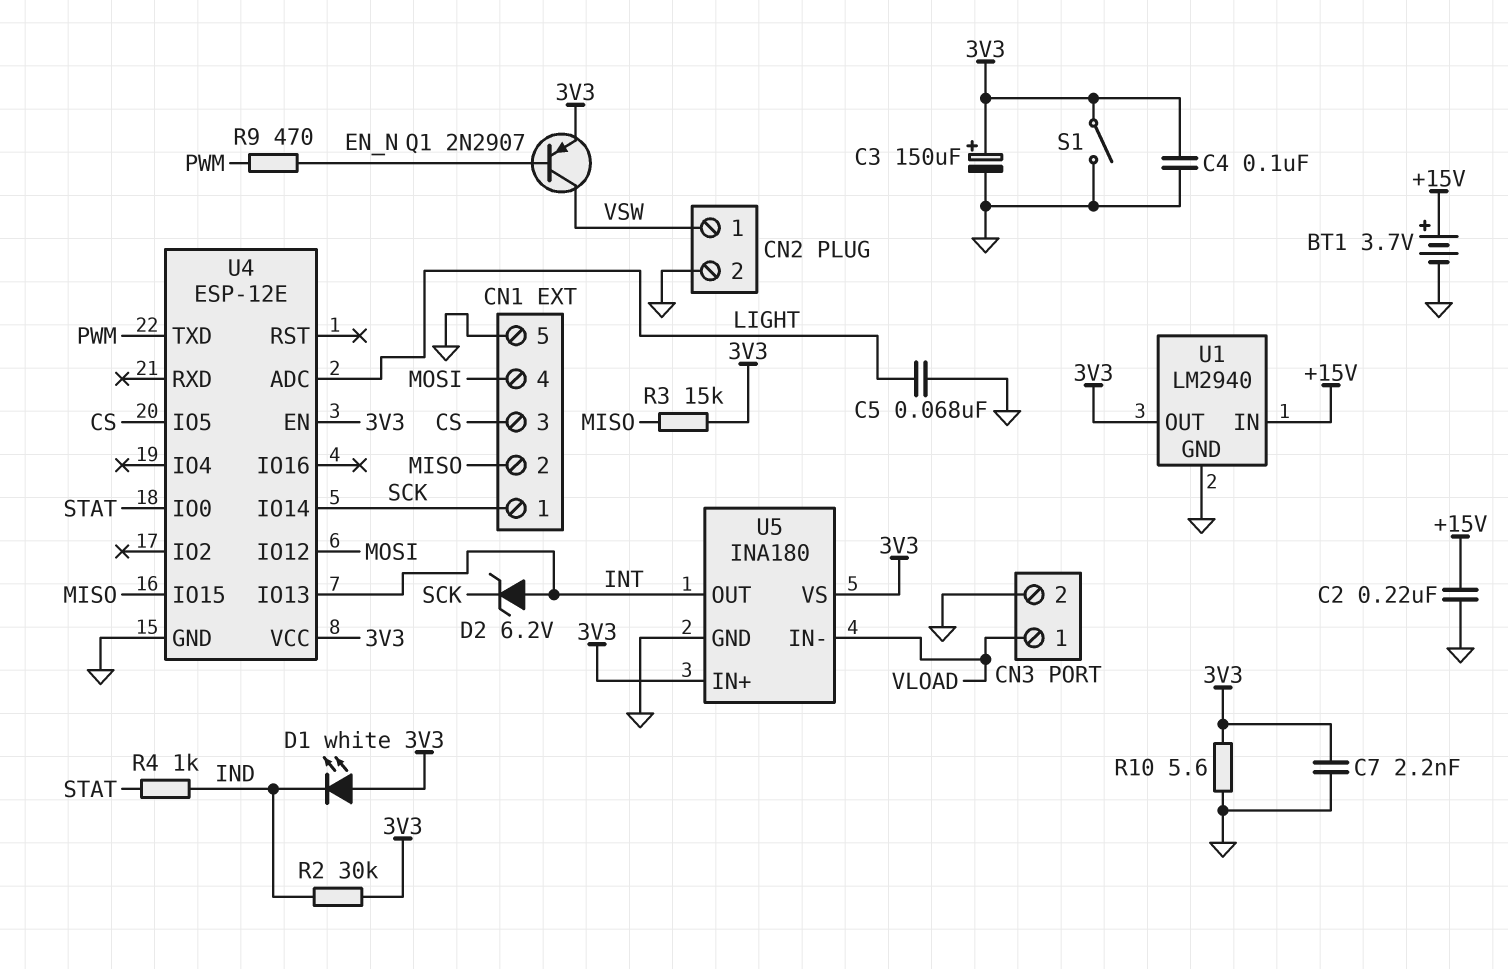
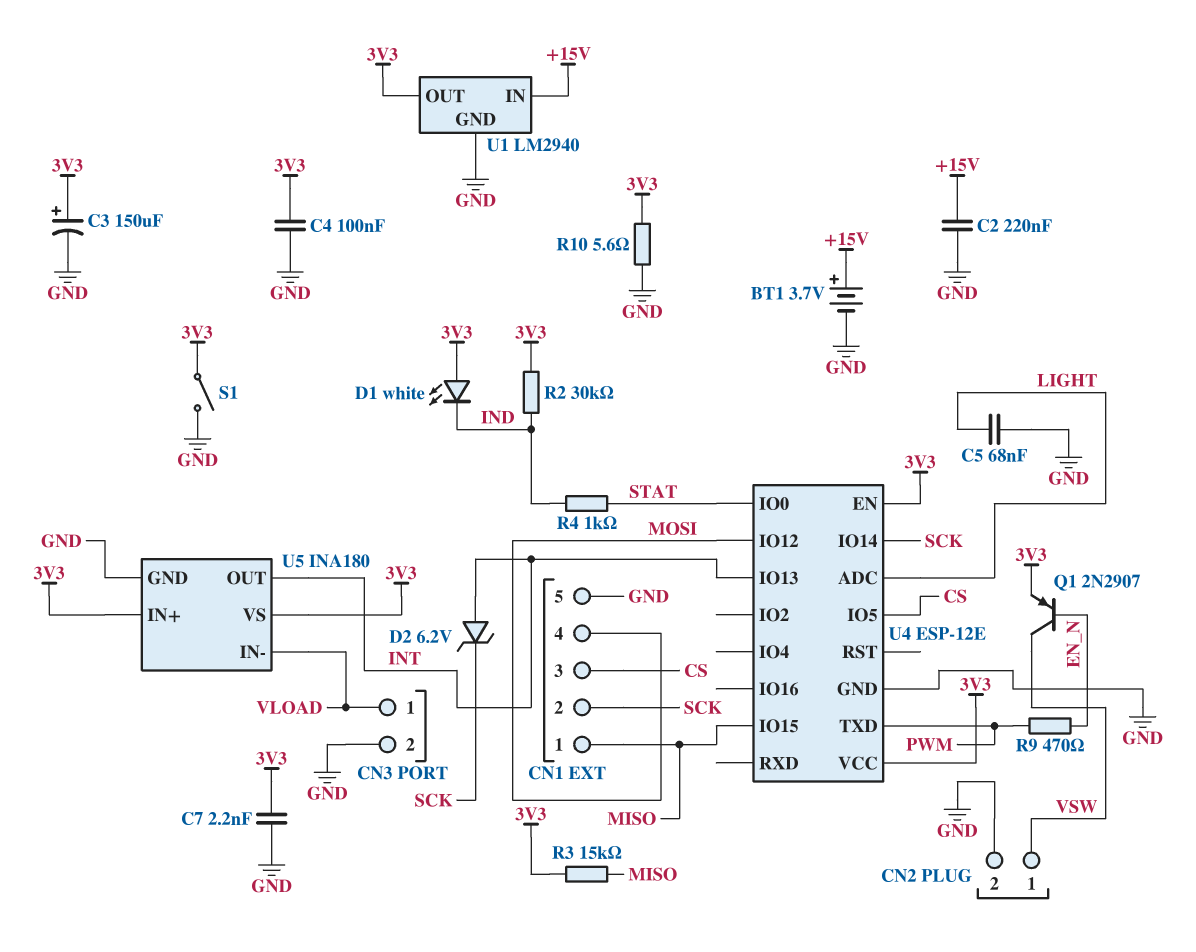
CN1 pin 1: SCK -> MISO
CN1 pin 2: MISO -> SCK

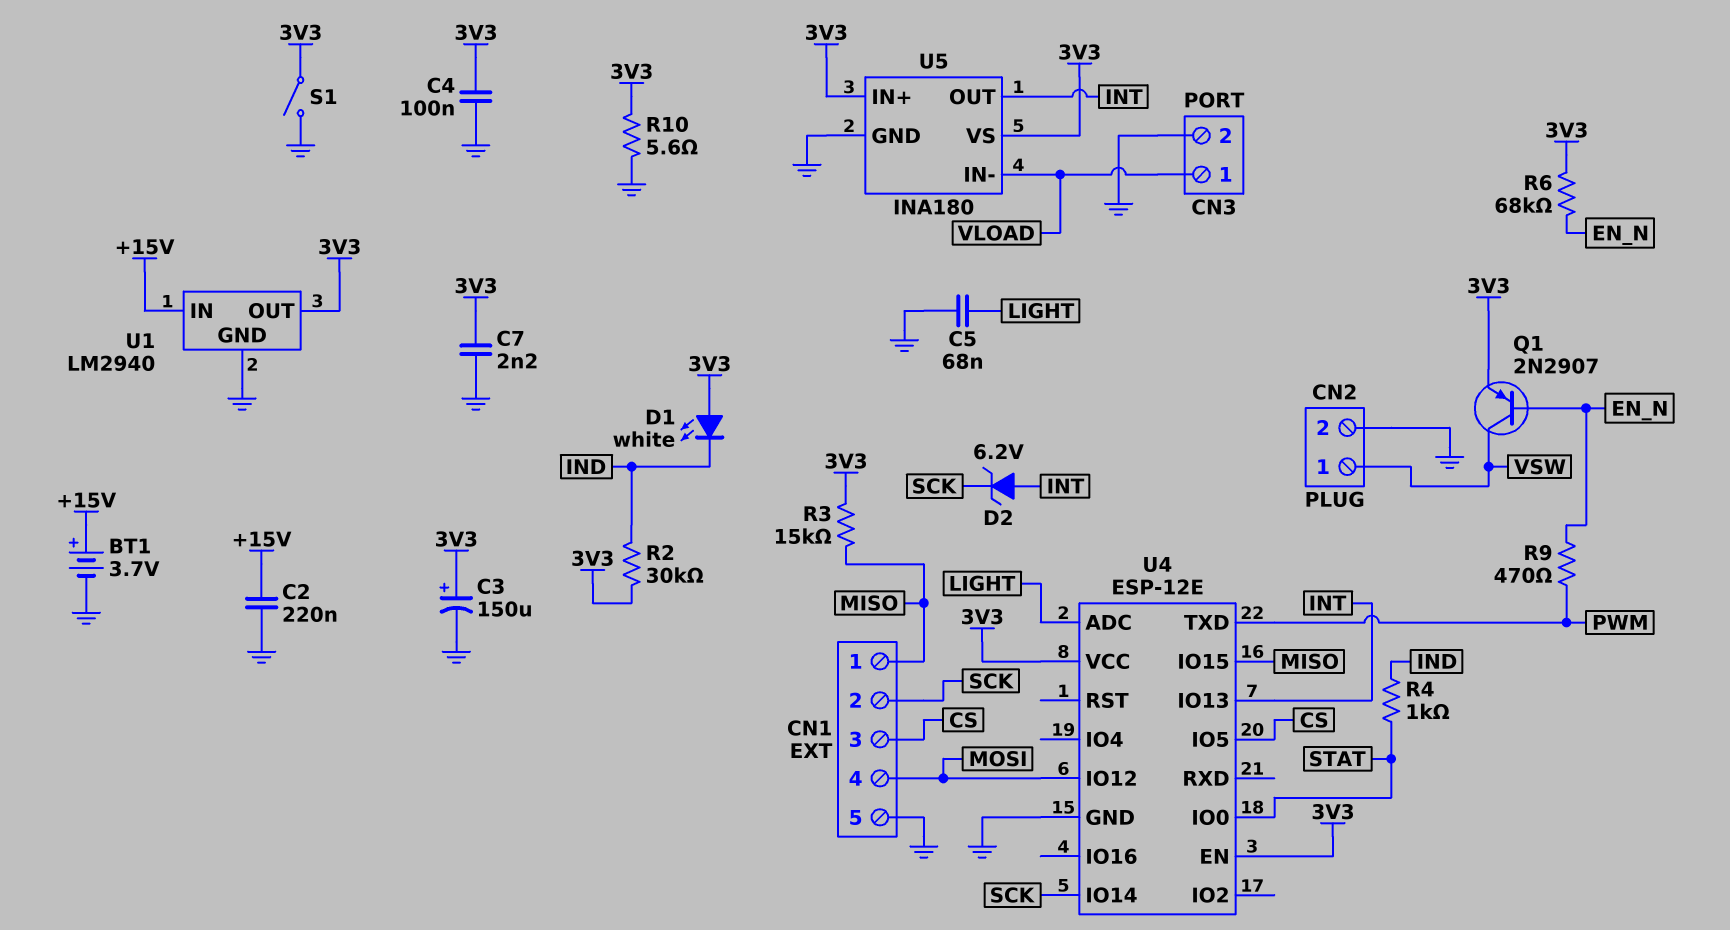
R6: none -> 68k (3V3, EN_N)

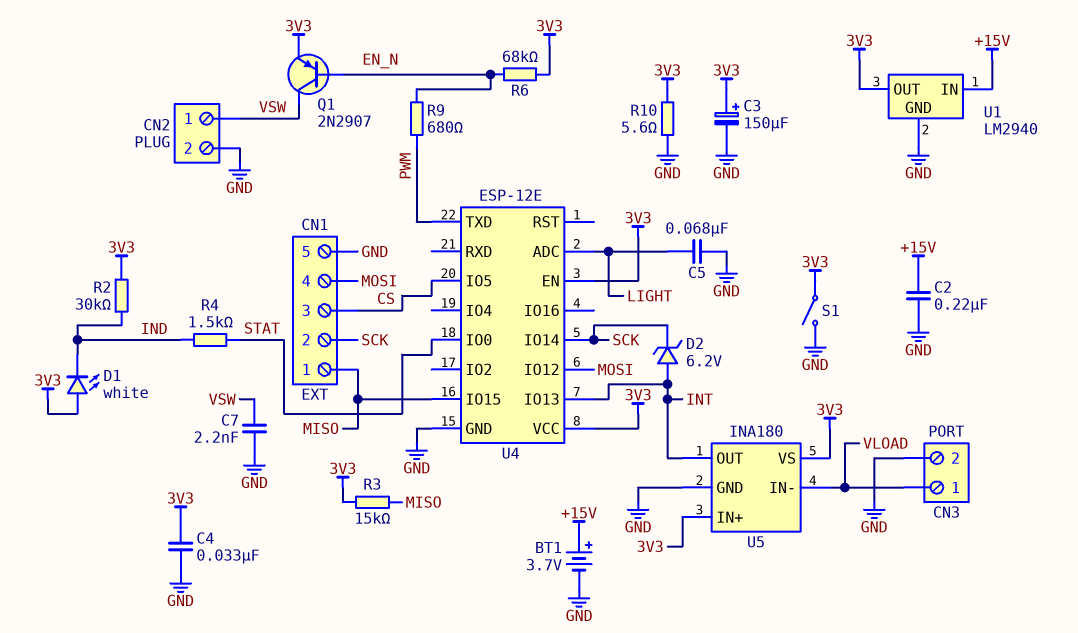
C4: 100nF (3V3, GND) -> 33nF (3V3, GND)
C7: 2.2nF (3V3, GND) -> 2.2nF (GND, VSW)
R4: 1k (IND, STAT) -> 1.5k (IND, STAT)
R9: 470 (EN_N, PWM) -> 680 (EN_N, PWM)

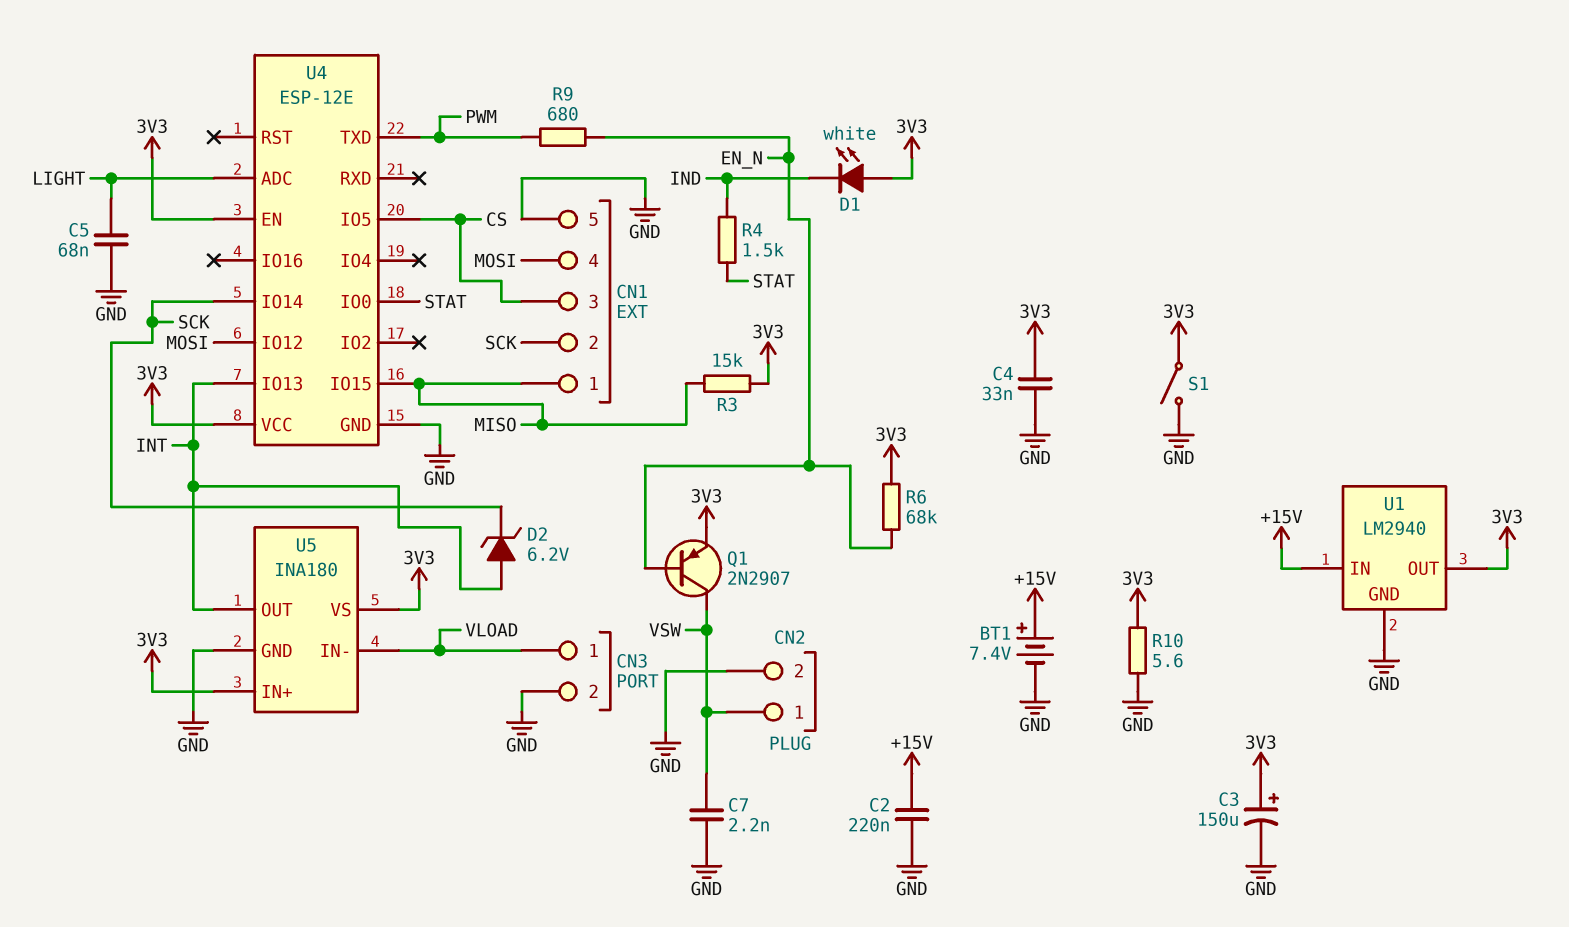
BT1: 3.7V (plus +15V, minus GND) -> 7.4V (plus +15V, minus GND)
R2: 30k (3V3, IND) -> none

